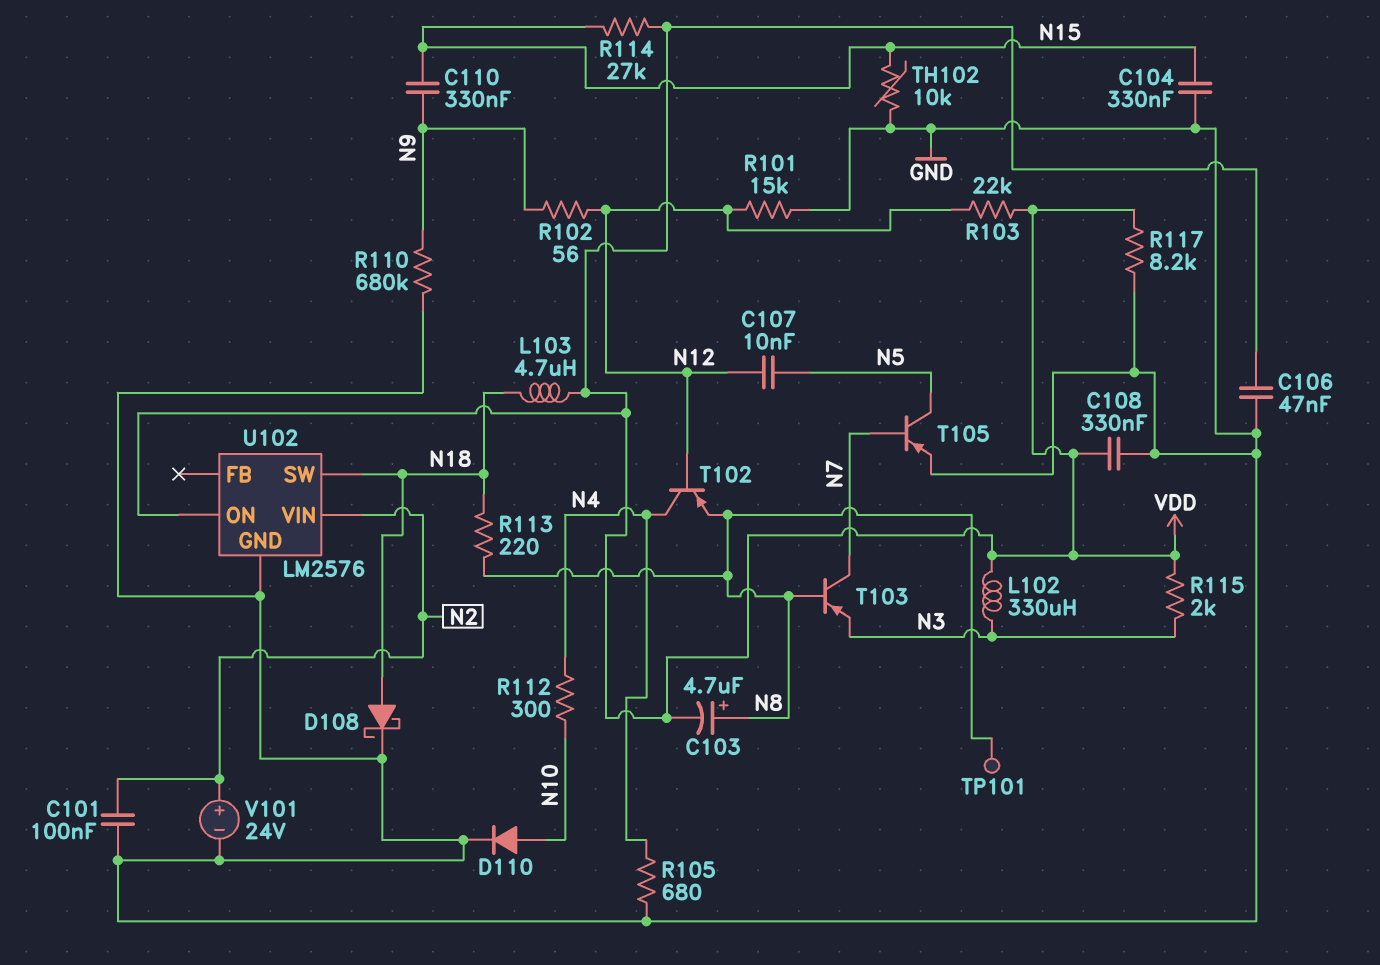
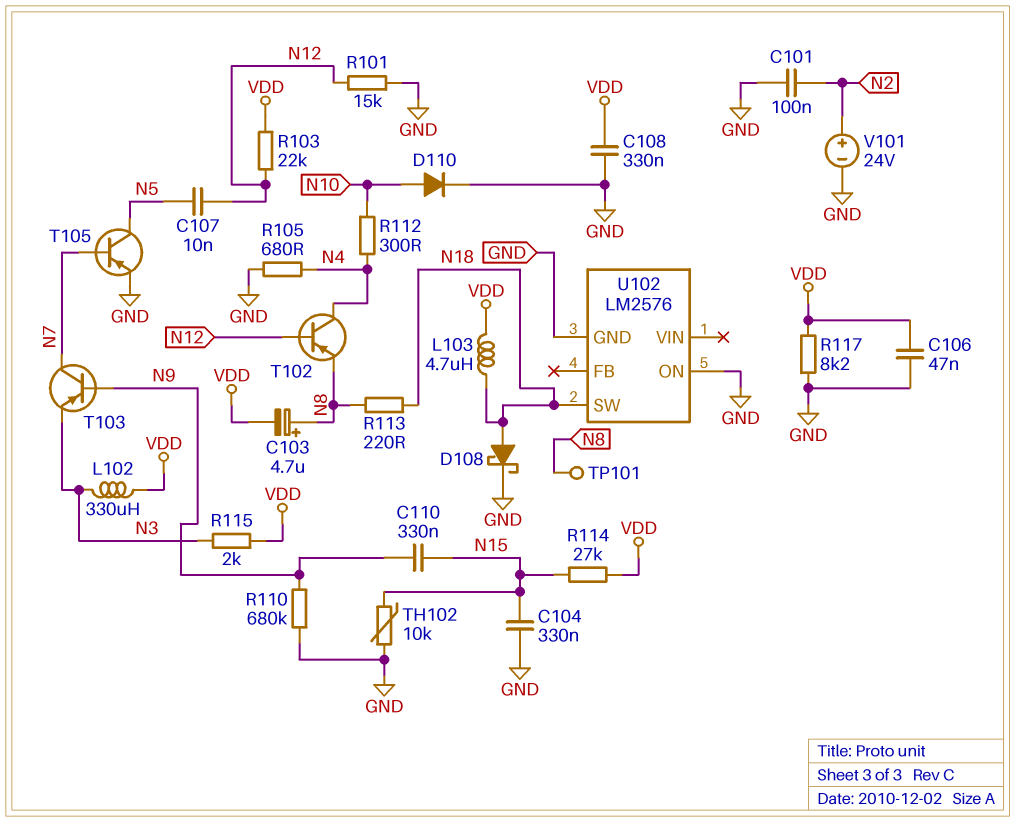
R102: 56 (N9, N12) -> none
T103: PNP (B N8, C N7, E N3) -> PNP (B N9, C N7, E N3)
U102 pin ON: VDD -> GND
U102 pin VIN: N2 -> none

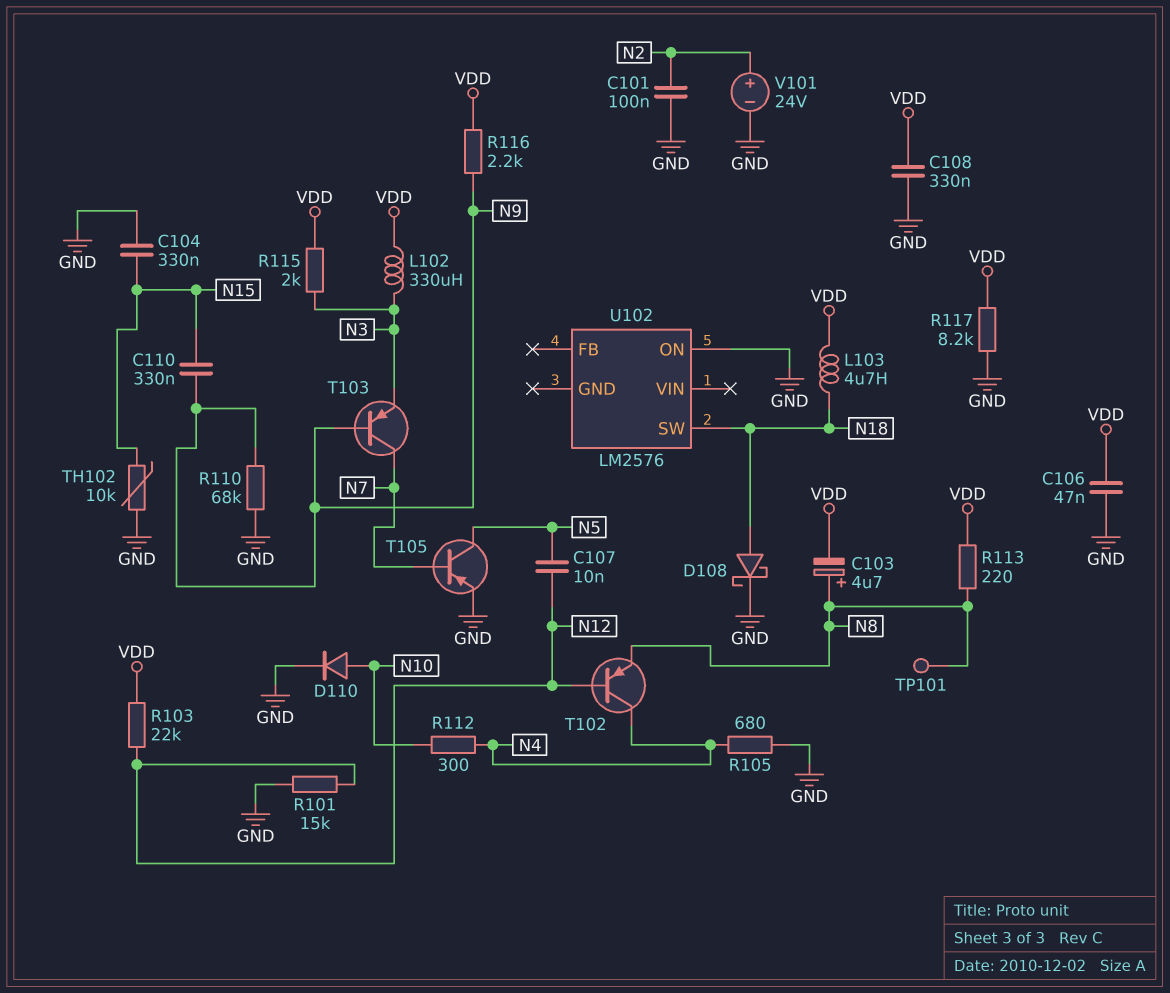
R110: 680k (GND, N9) -> 68k (GND, N9)
R113: 220 (N8, N18) -> 220 (N8, VDD)
R114: 27k (N15, VDD) -> none
R116: none -> 2.2k (N9, VDD)
U102 pin GND: GND -> none

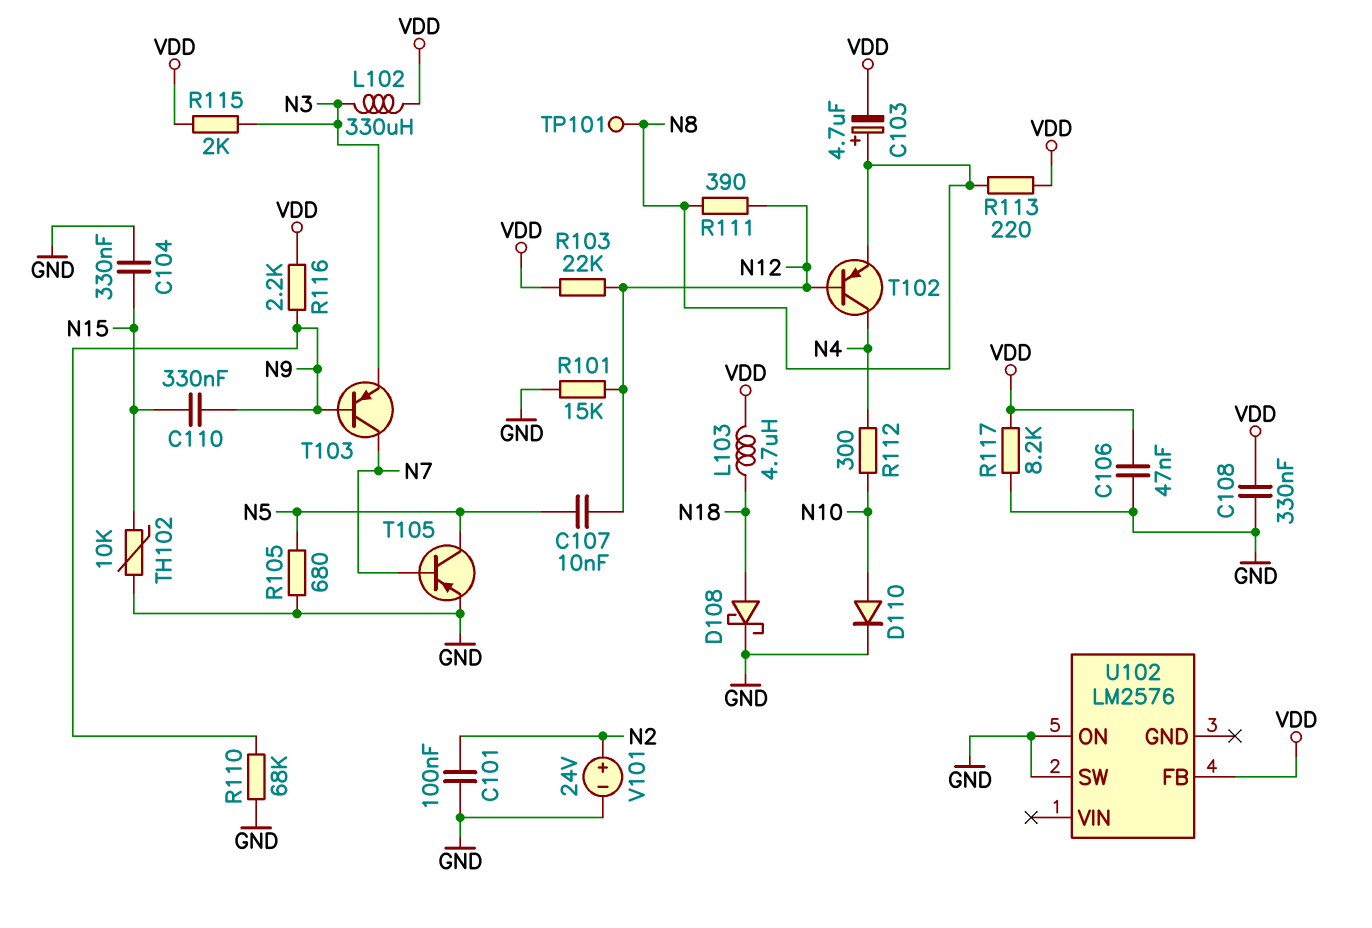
R105: 680 (GND, N4) -> 680 (GND, N5)
R111: none -> 390 (N8, N12)
U102 pin FB: none -> VDD
U102 pin SW: N18 -> GND

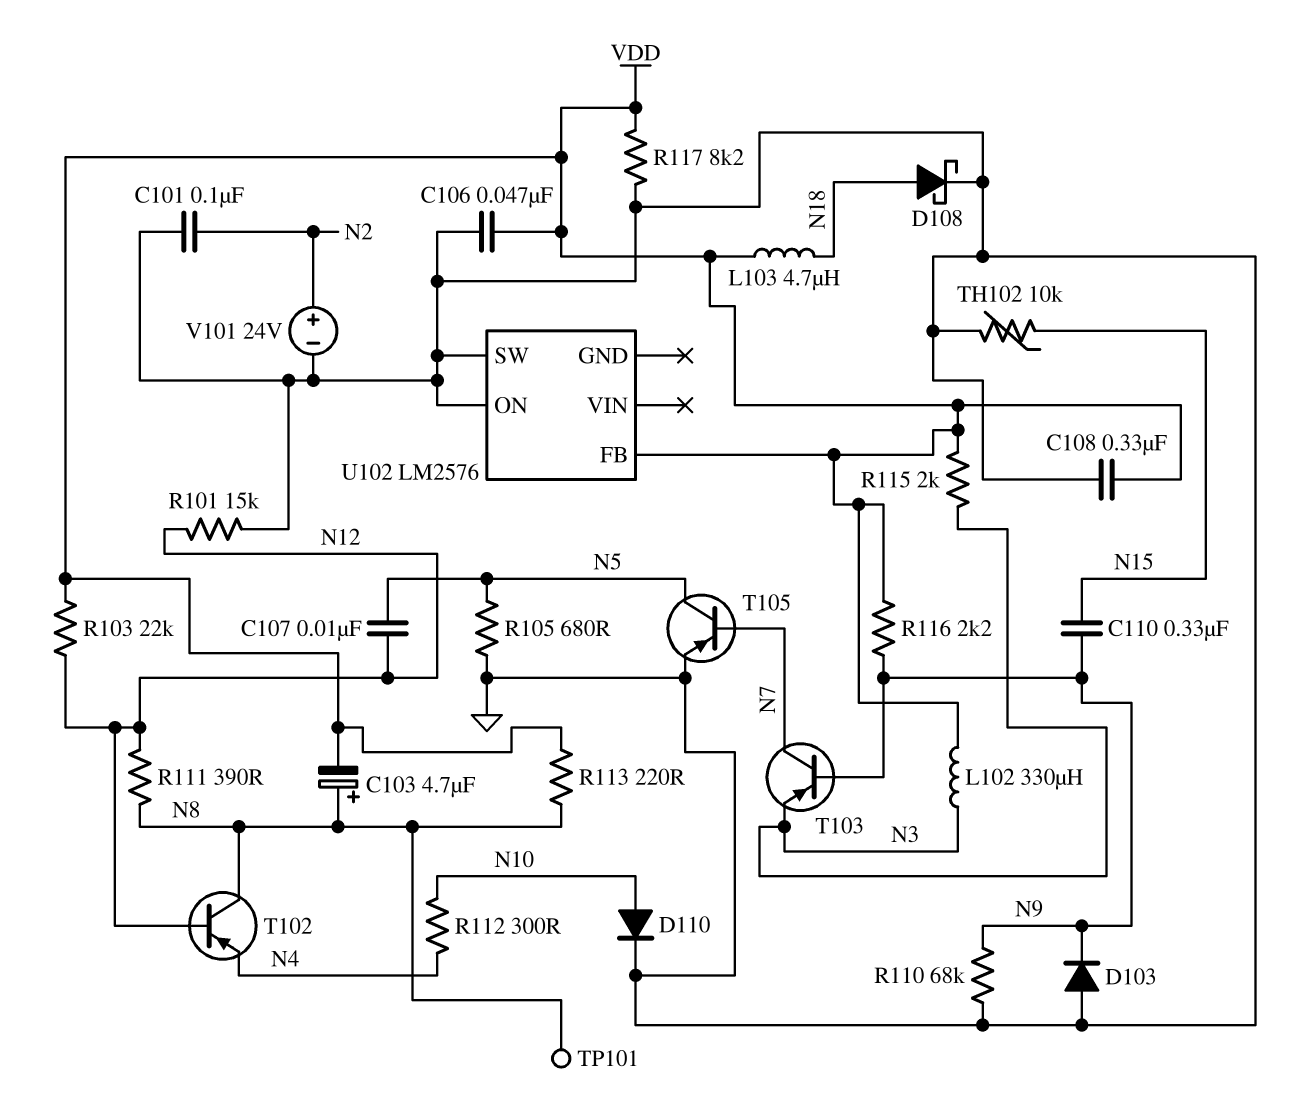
C104: 330nF (GND, N15) -> none
D103: none -> diode (A GND, K N9)
T102: PNP (B N12, C N4, E N8) -> PNP (B N12, C N8, E N4)

